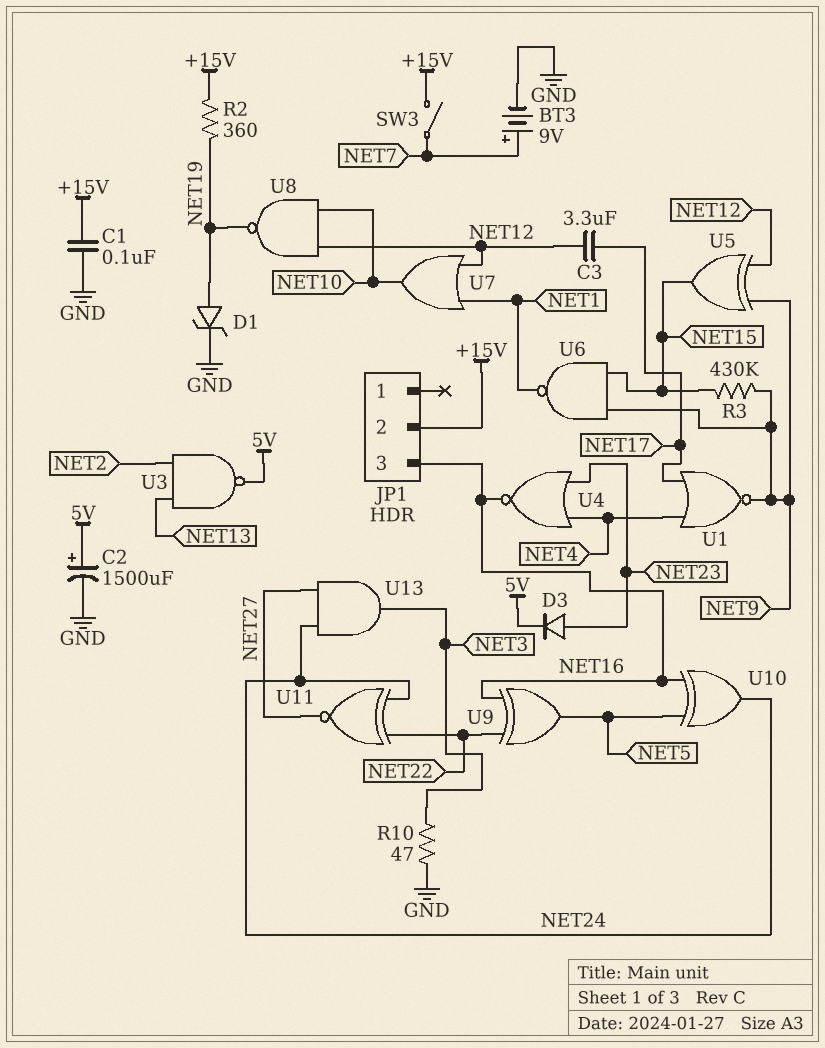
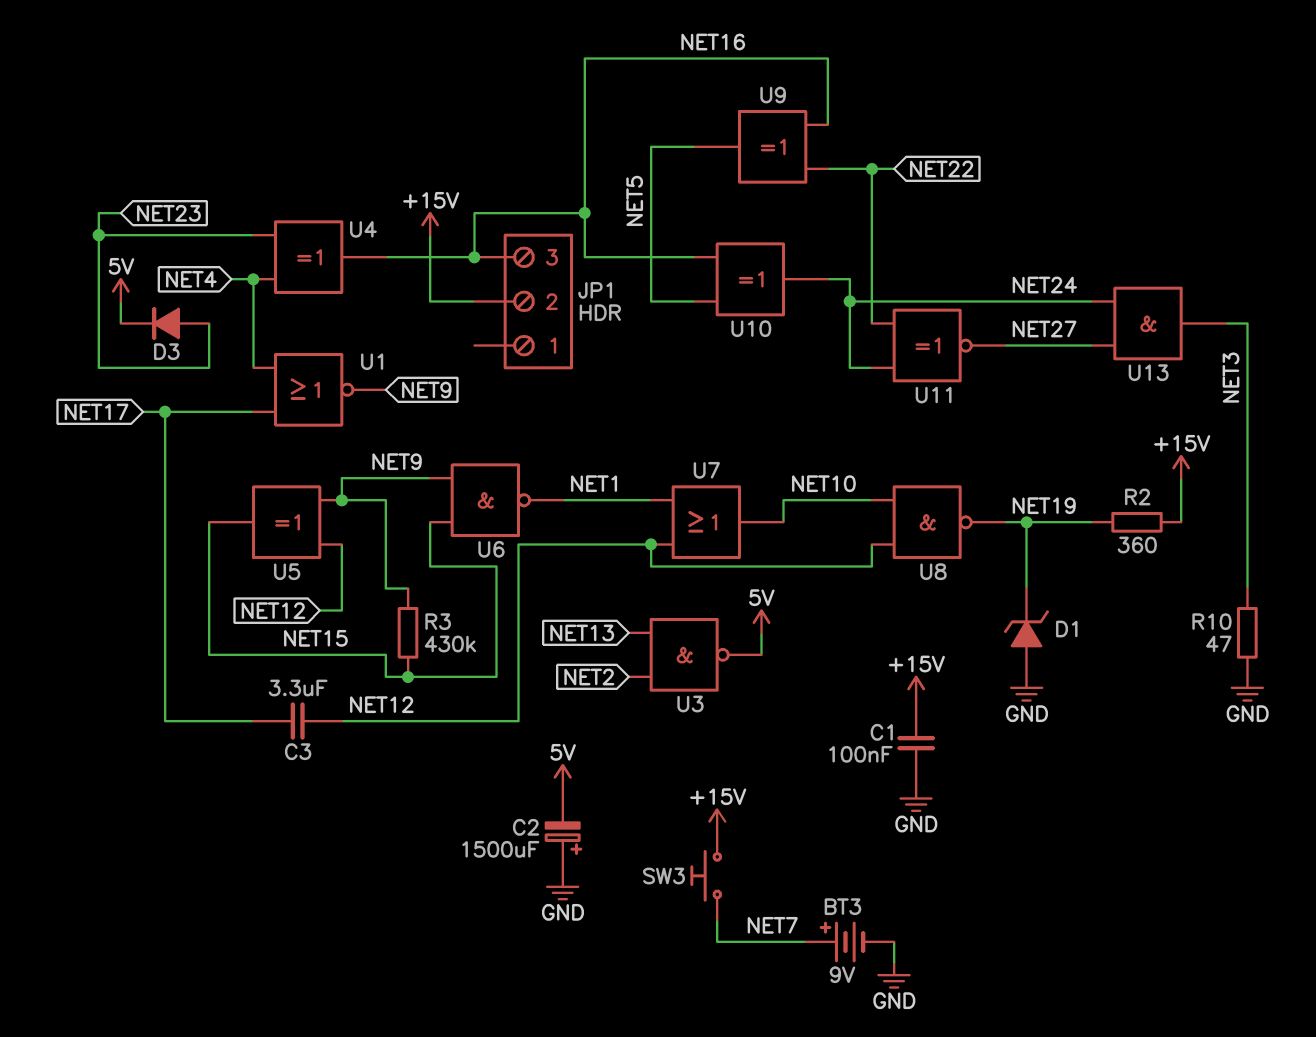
C2: 1500uF (plus 5V, minus GND) -> 1500uF (plus GND, minus 5V)
D1: zener (A NET19, K GND) -> zener (A GND, K NET19)
SW3: switch (+15V, NET7) -> button (+15V, NET7)
U4: NOR (in NET4, in NET23, out NET16) -> XOR (in NET4, in NET23, out NET16)

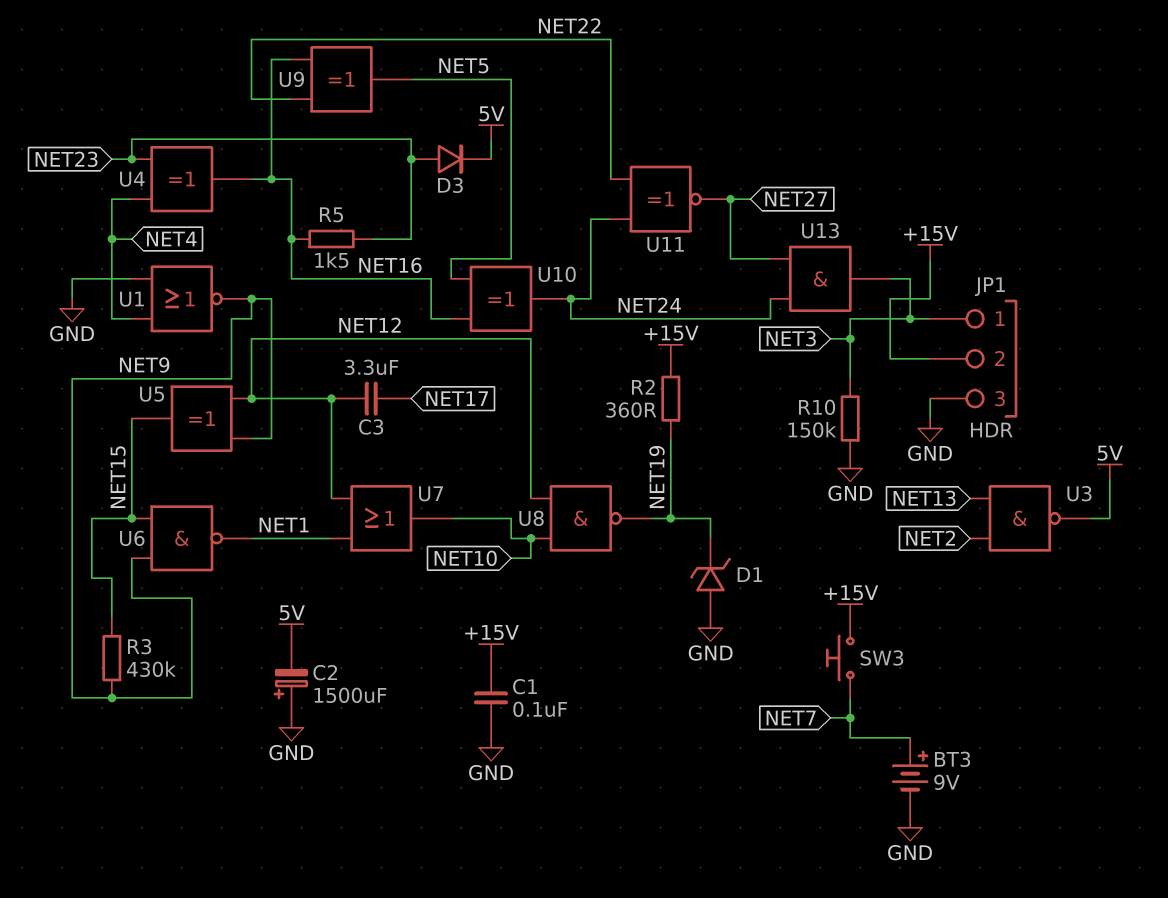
JP1 pin 1: none -> NET3
JP1 pin 3: NET16 -> GND
R5: none -> 1.5k (NET16, NET23)
R10: 47 (GND, NET3) -> 150k (GND, NET3)
U1: NOR (in NET4, in NET17, out NET9) -> NOR (in GND, in NET4, out NET9)

